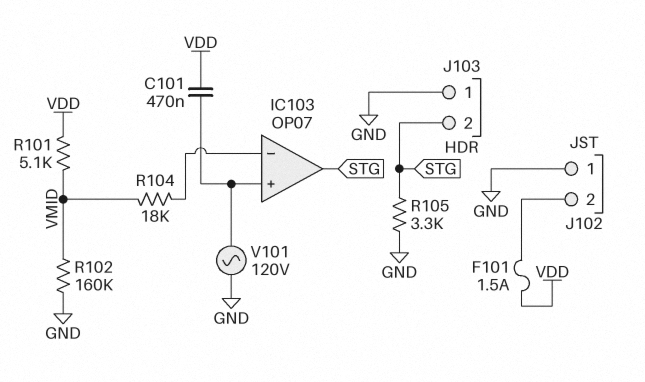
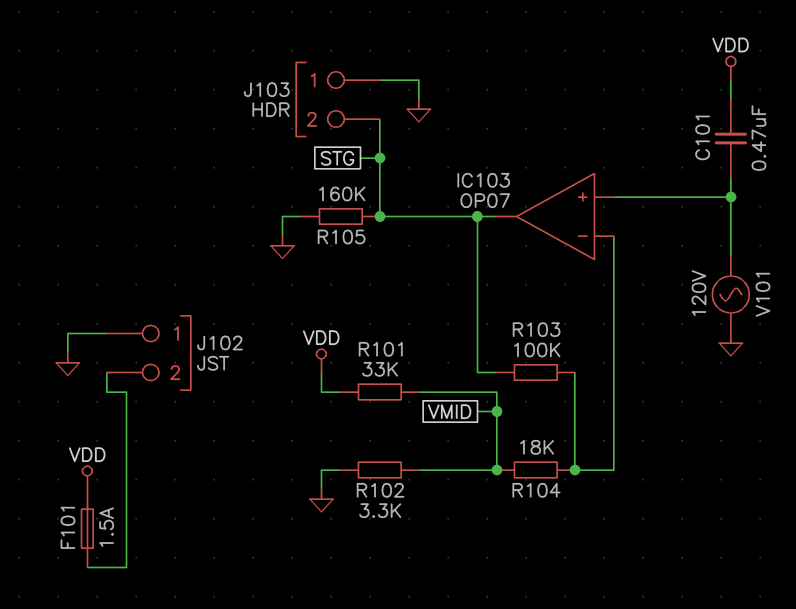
R101: 5.1k (VDD, VMID) -> 33k (VDD, VMID)
R102: 160k (GND, VMID) -> 3.3k (GND, VMID)
R103: none -> 100k (IC103/in-, STG)
R105: 3.3k (GND, STG) -> 160k (GND, STG)

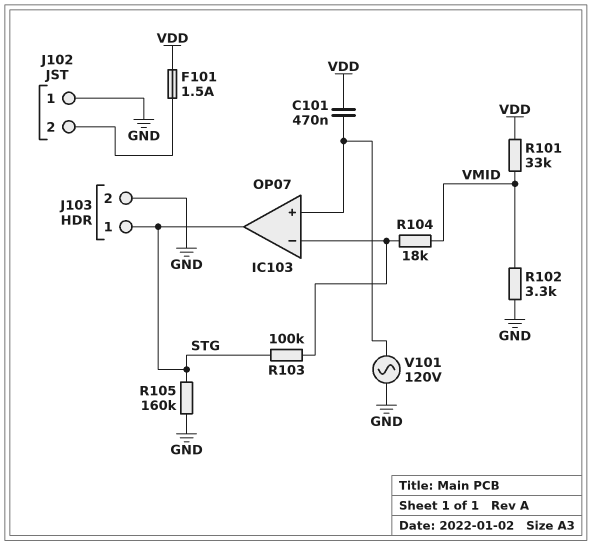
J103 pin 1: GND -> STG
J103 pin 2: STG -> GND

